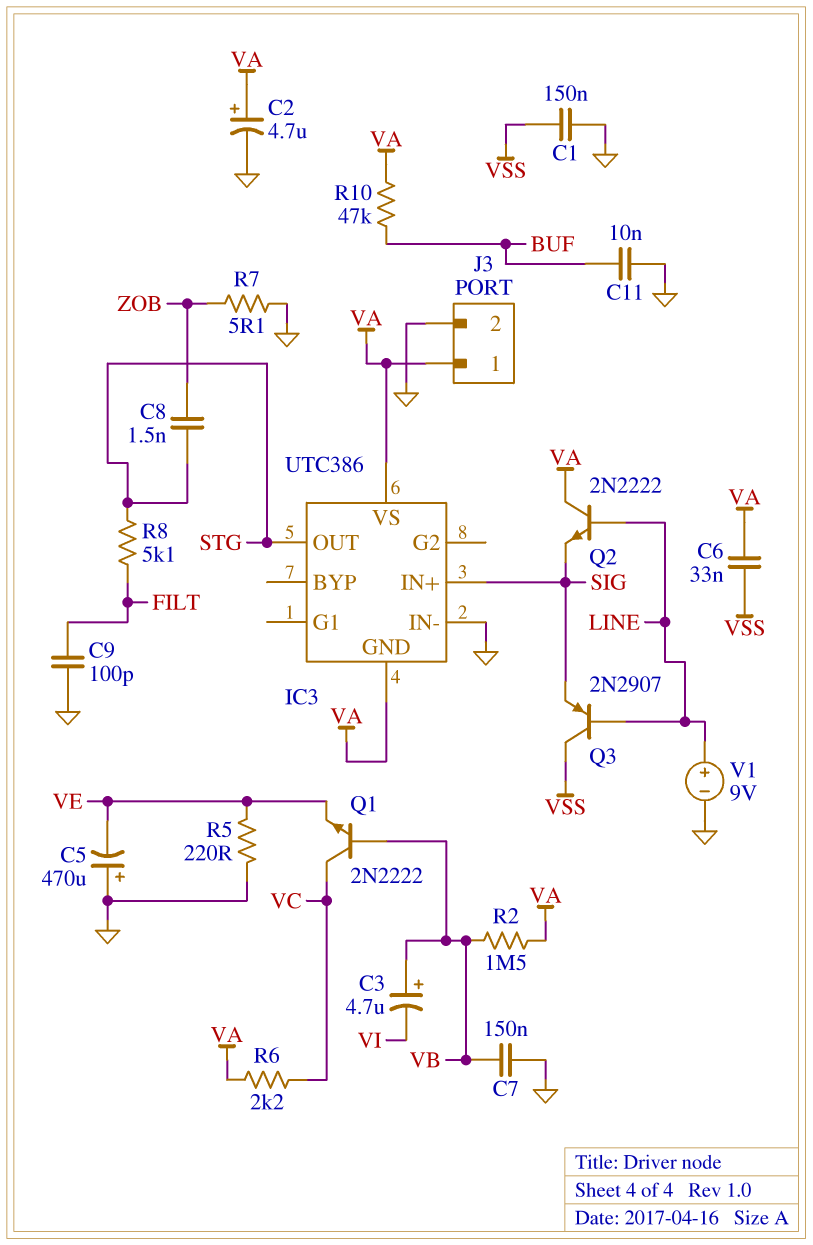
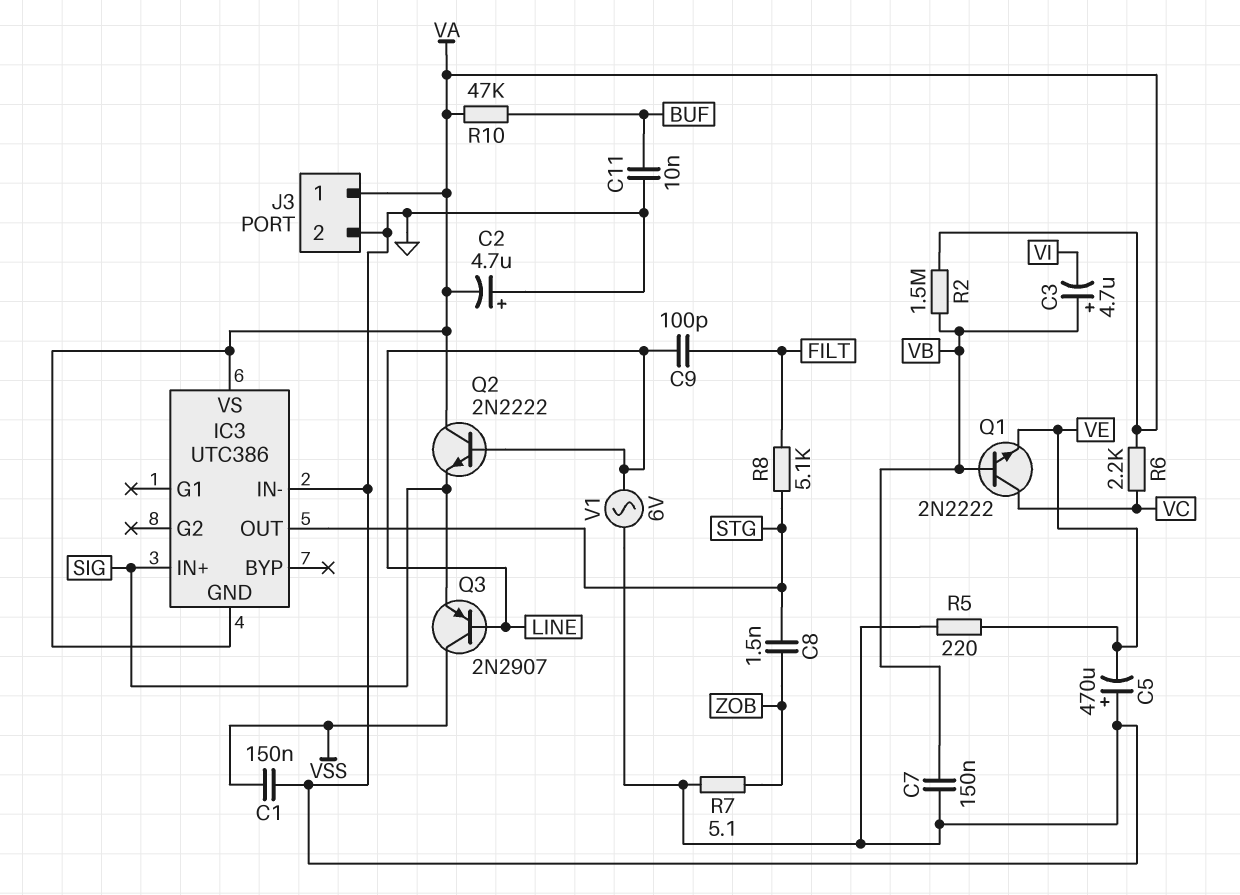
C2: 4.7uF (plus VA, minus GND) -> 4.7uF (plus GND, minus VA)
C6: 33nF (VA, VSS) -> none
C9: 100pF (FILT, GND) -> 100pF (FILT, LINE)
V1: 9V (plus LINE, minus GND) -> AC 6V (GND, LINE)

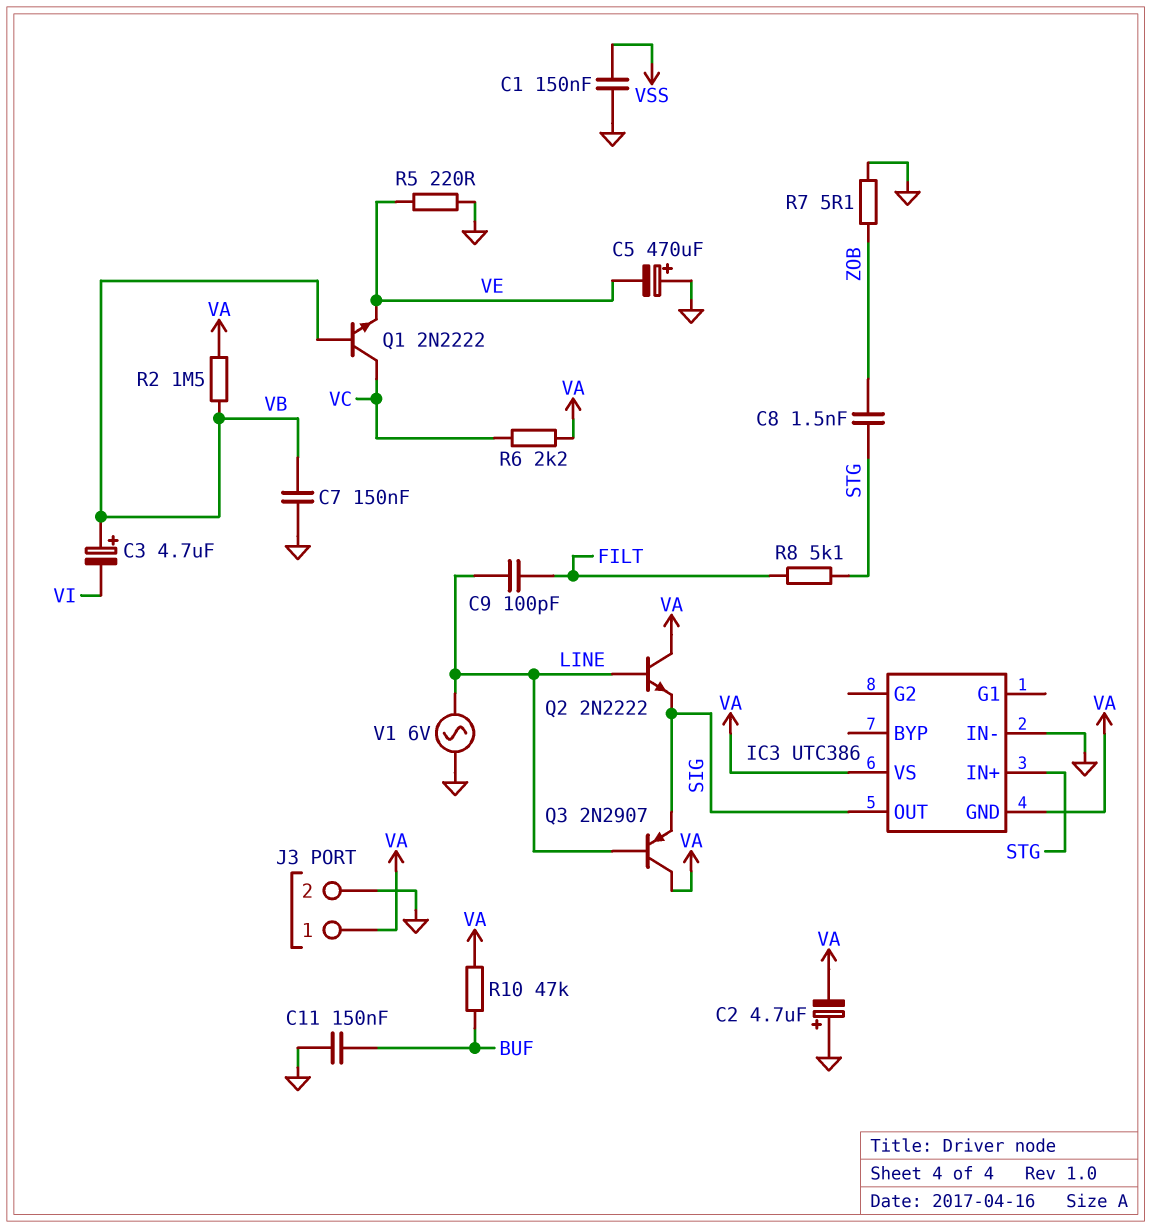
C11: 10nF (BUF, GND) -> 150nF (BUF, GND)
IC3 pin IN+: SIG -> STG
IC3 pin OUT: STG -> SIG
Q3: PNP 2N2907 (B LINE, C VSS, E SIG) -> PNP 2N2907 (B LINE, C VA, E SIG)

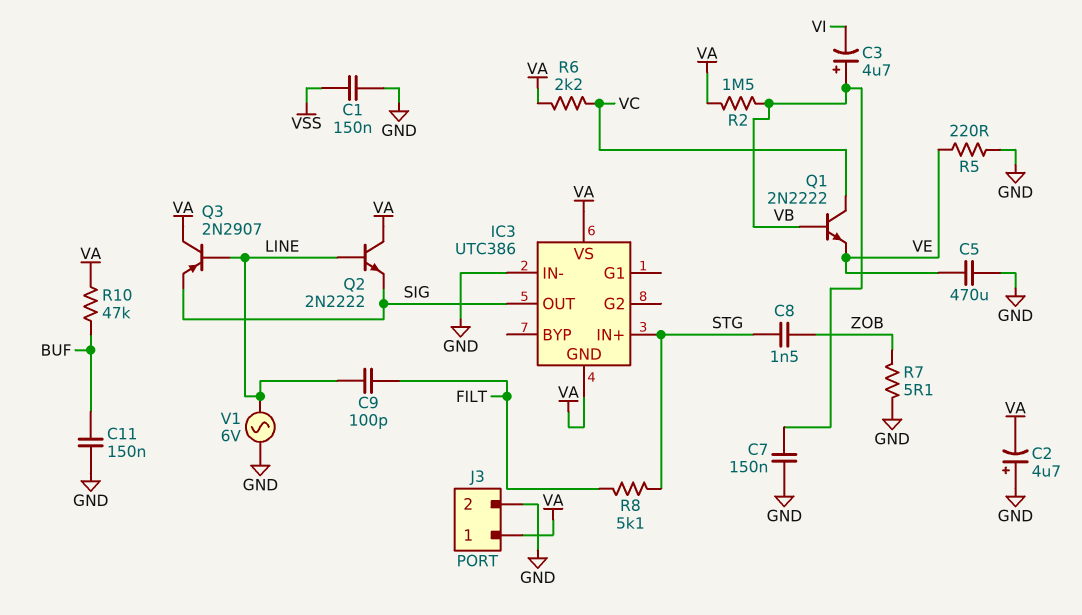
C5: 470uF (plus GND, minus VE) -> 470uF (GND, VE)

